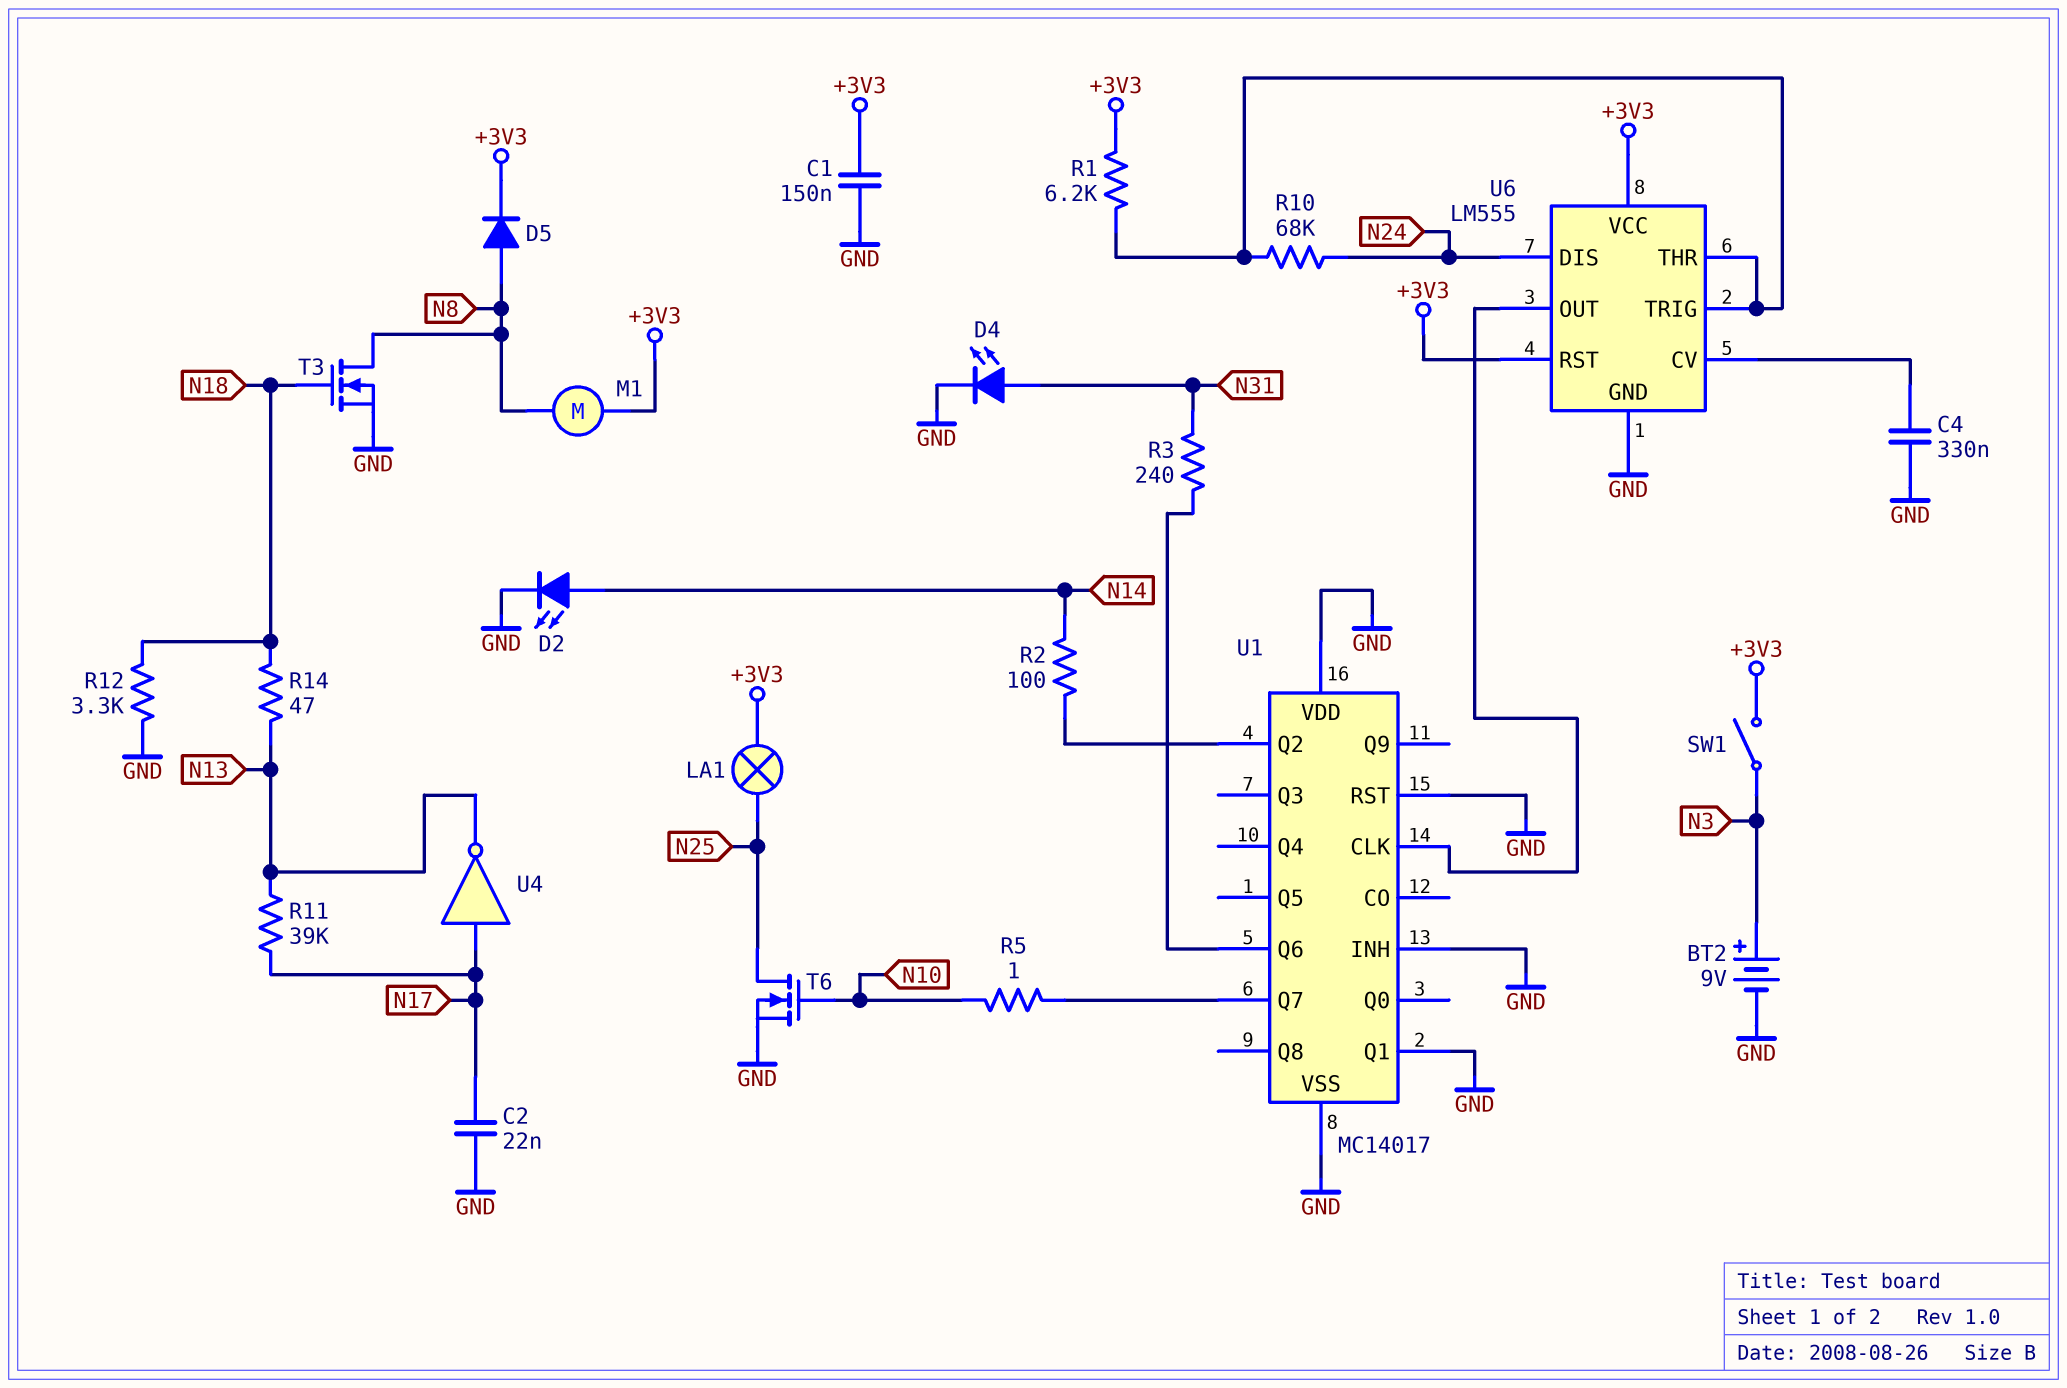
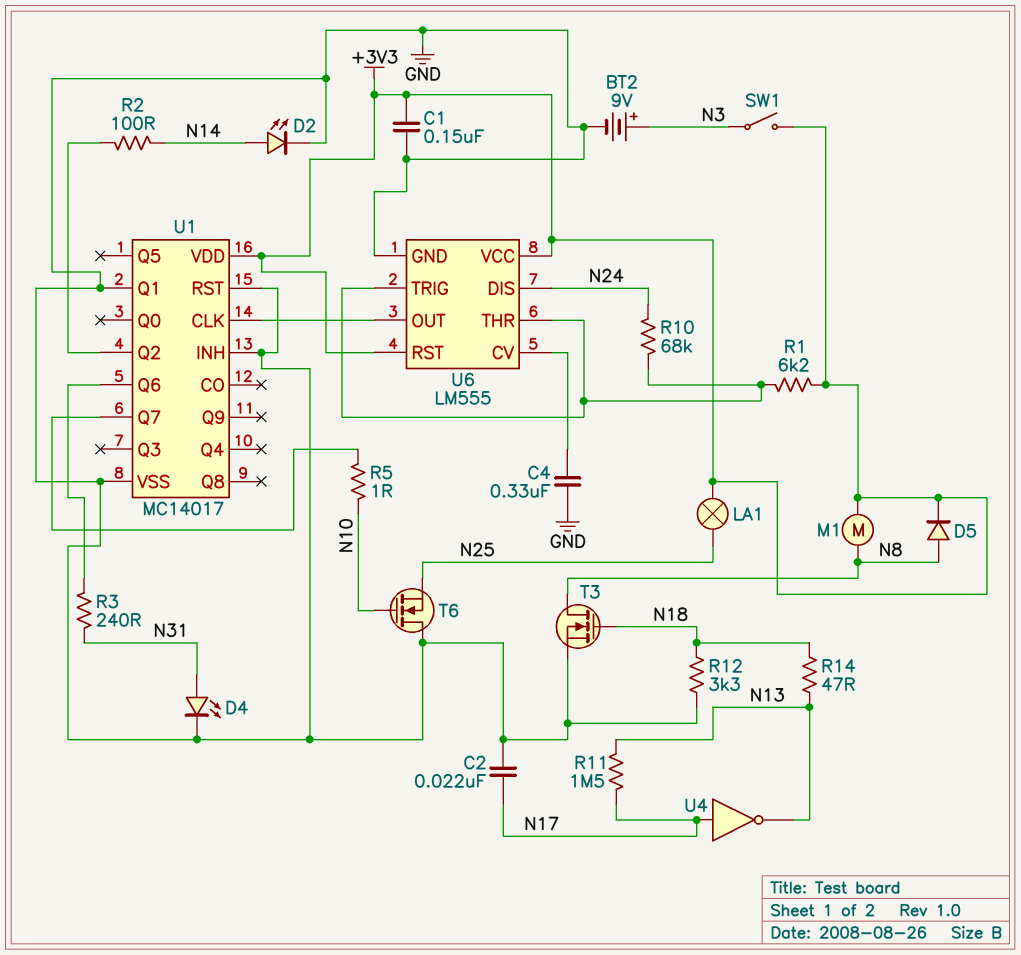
R11: 39k (N13, N17) -> 1.5M (N13, N17)
T6: NMOS (G N10, D N25, S GND) -> NMOS (G N10, D GND, S N25)
U1 pin VDD: GND -> +3V3

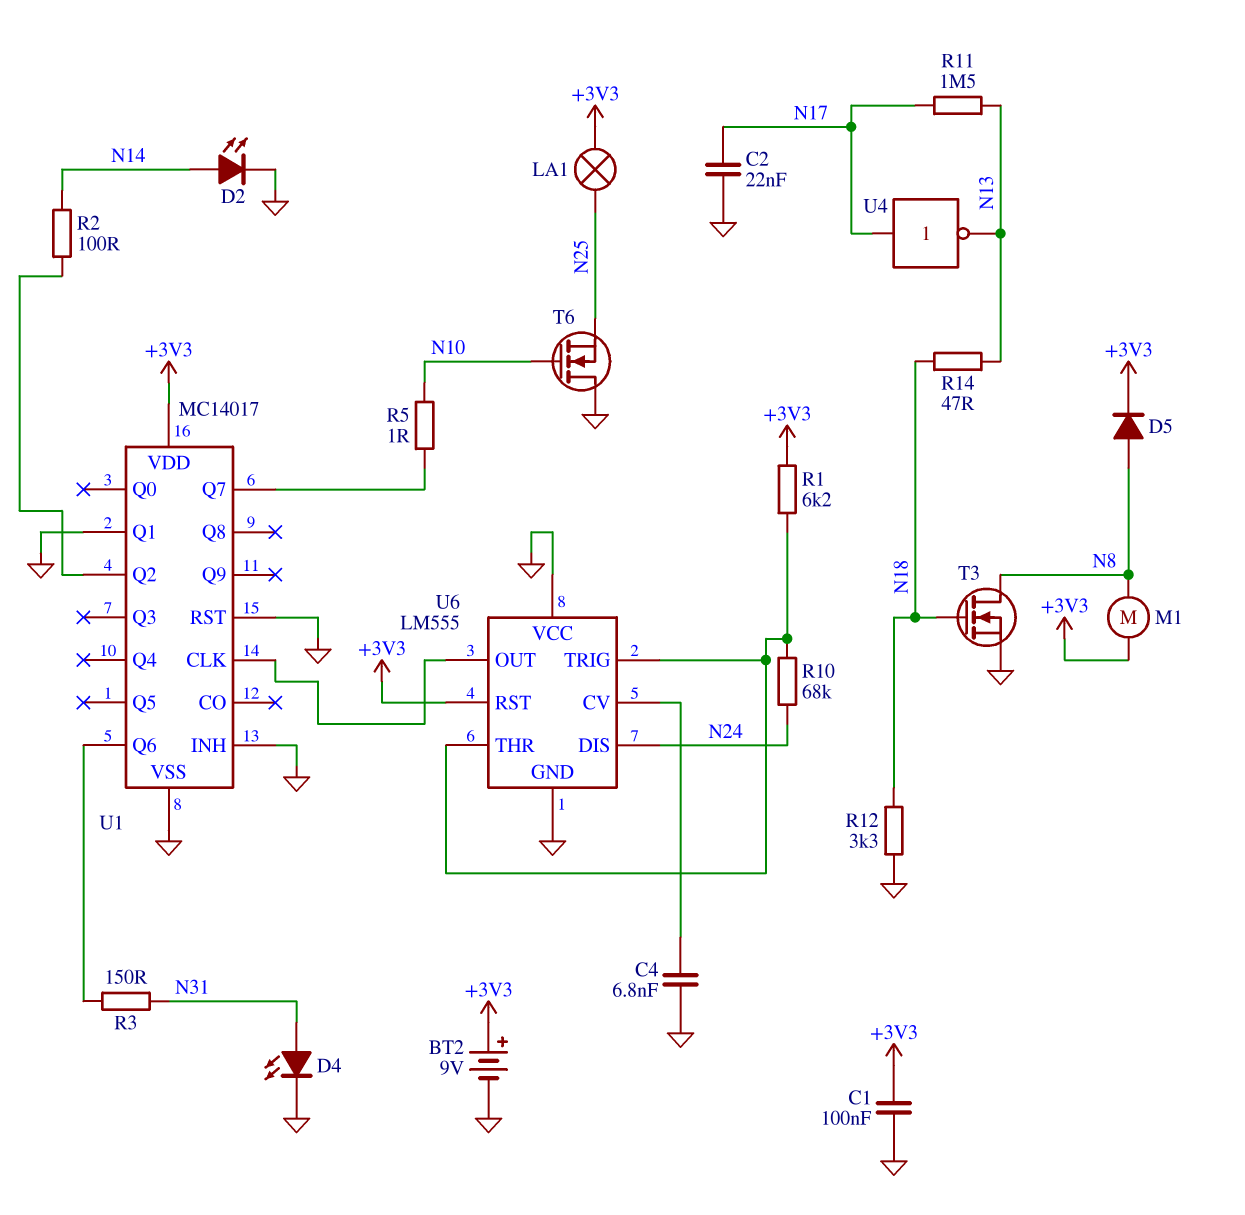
BT2: 9V (plus N3, minus GND) -> 9V (plus +3V3, minus GND)
C1: 150nF (+3V3, GND) -> 100nF (+3V3, GND)
C4: 330nF (GND, U6/CV) -> 6.8nF (GND, U6/CV)
R3: 240 (N31, U1/Q6) -> 150 (N31, U1/Q6)
SW1: switch (+3V3, N3) -> none
U6 pin VCC: +3V3 -> GND

